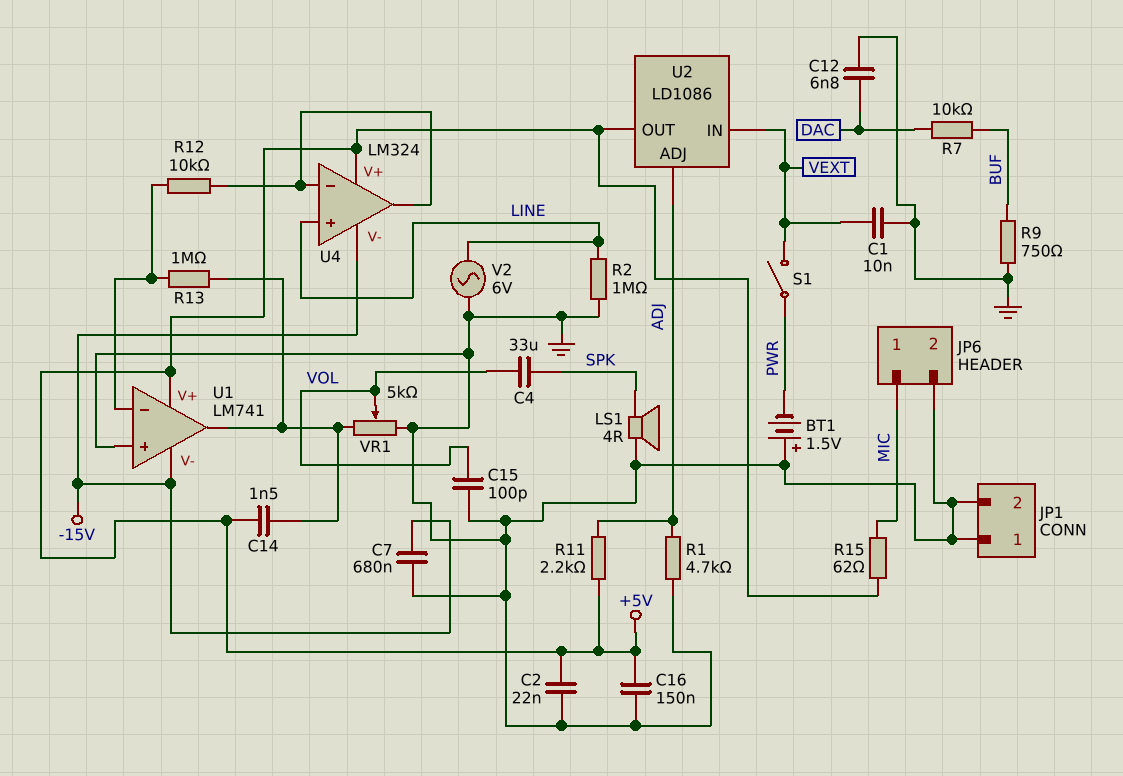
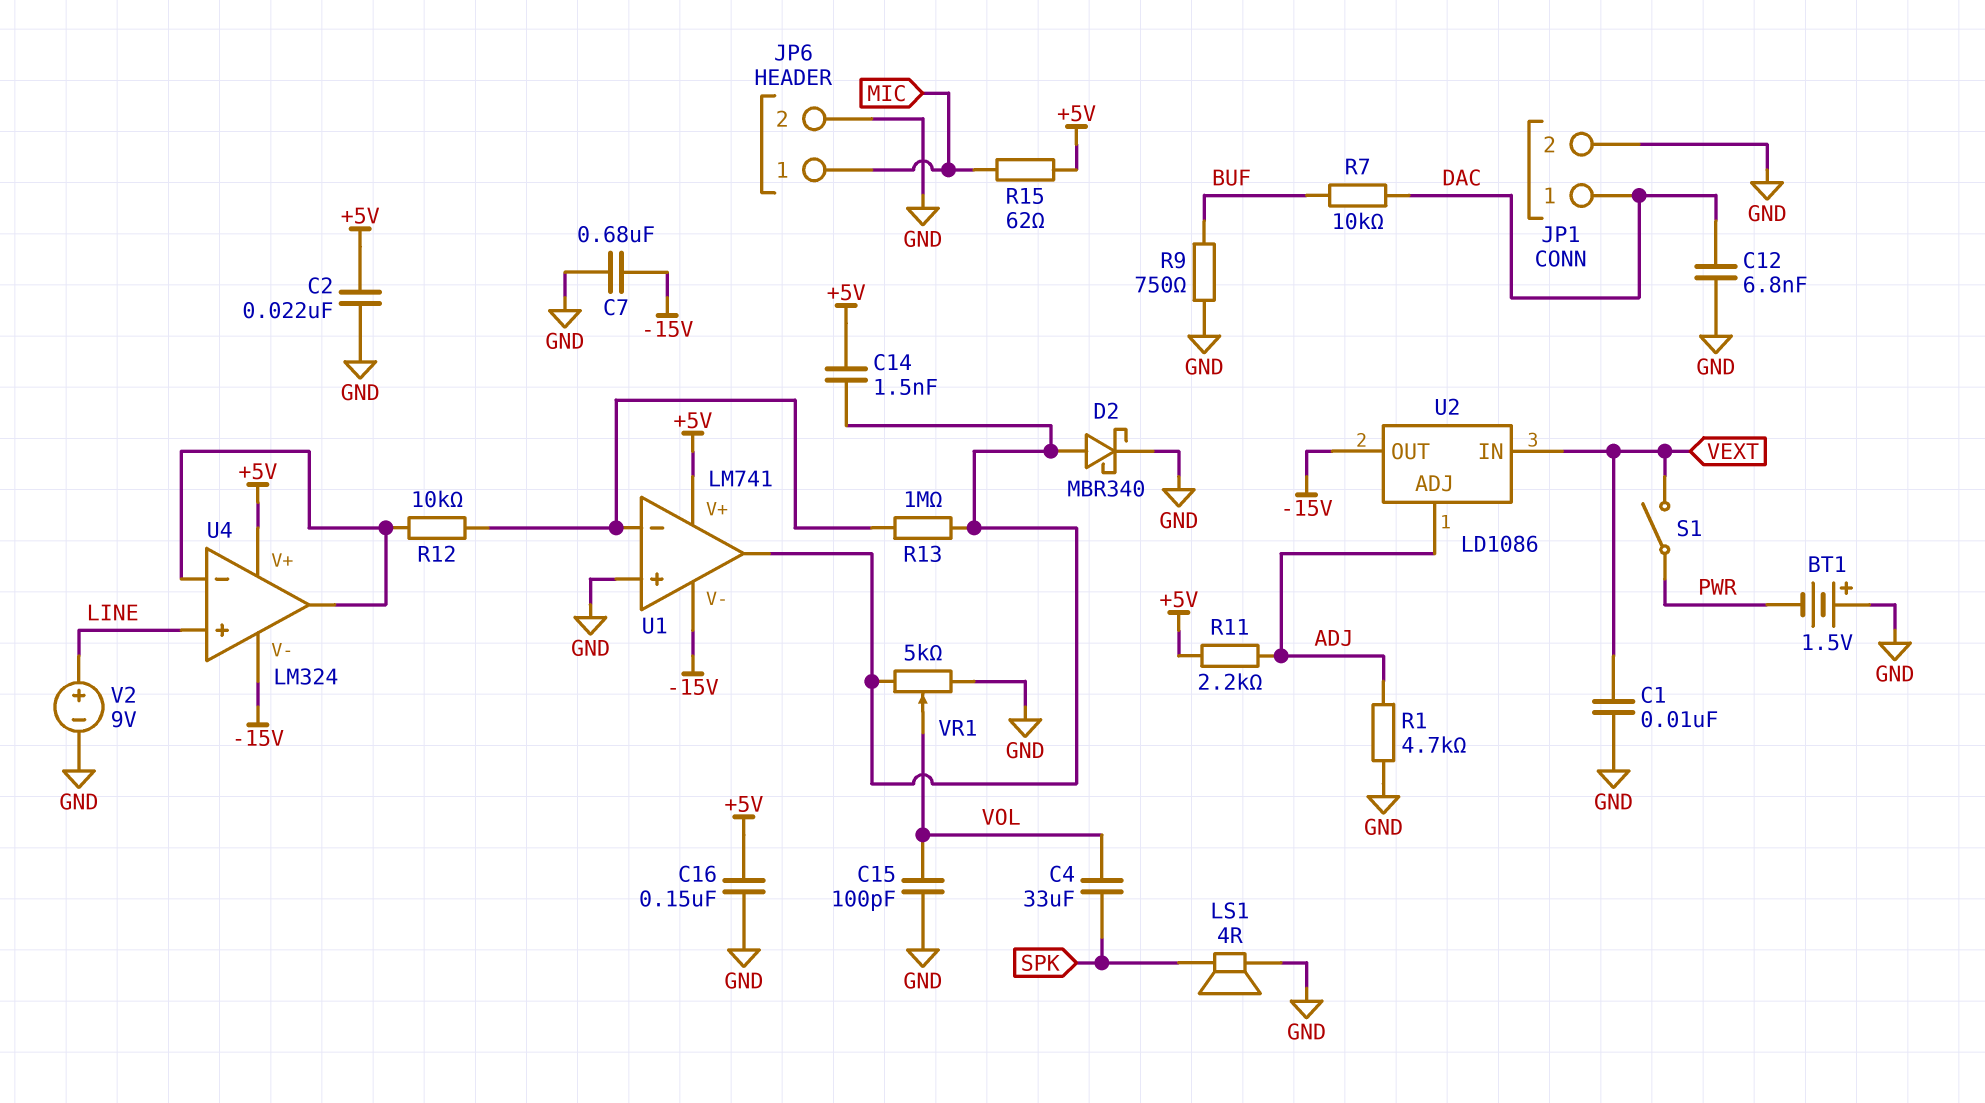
D2: none -> schottky MBR340 (A U1/out, K GND)
JP1 pin 1: GND -> DAC
R2: 1M (GND, LINE) -> none
U2 pin OUT: +5V -> -15V
V2: AC 6V (GND, LINE) -> 9V (plus LINE, minus GND)

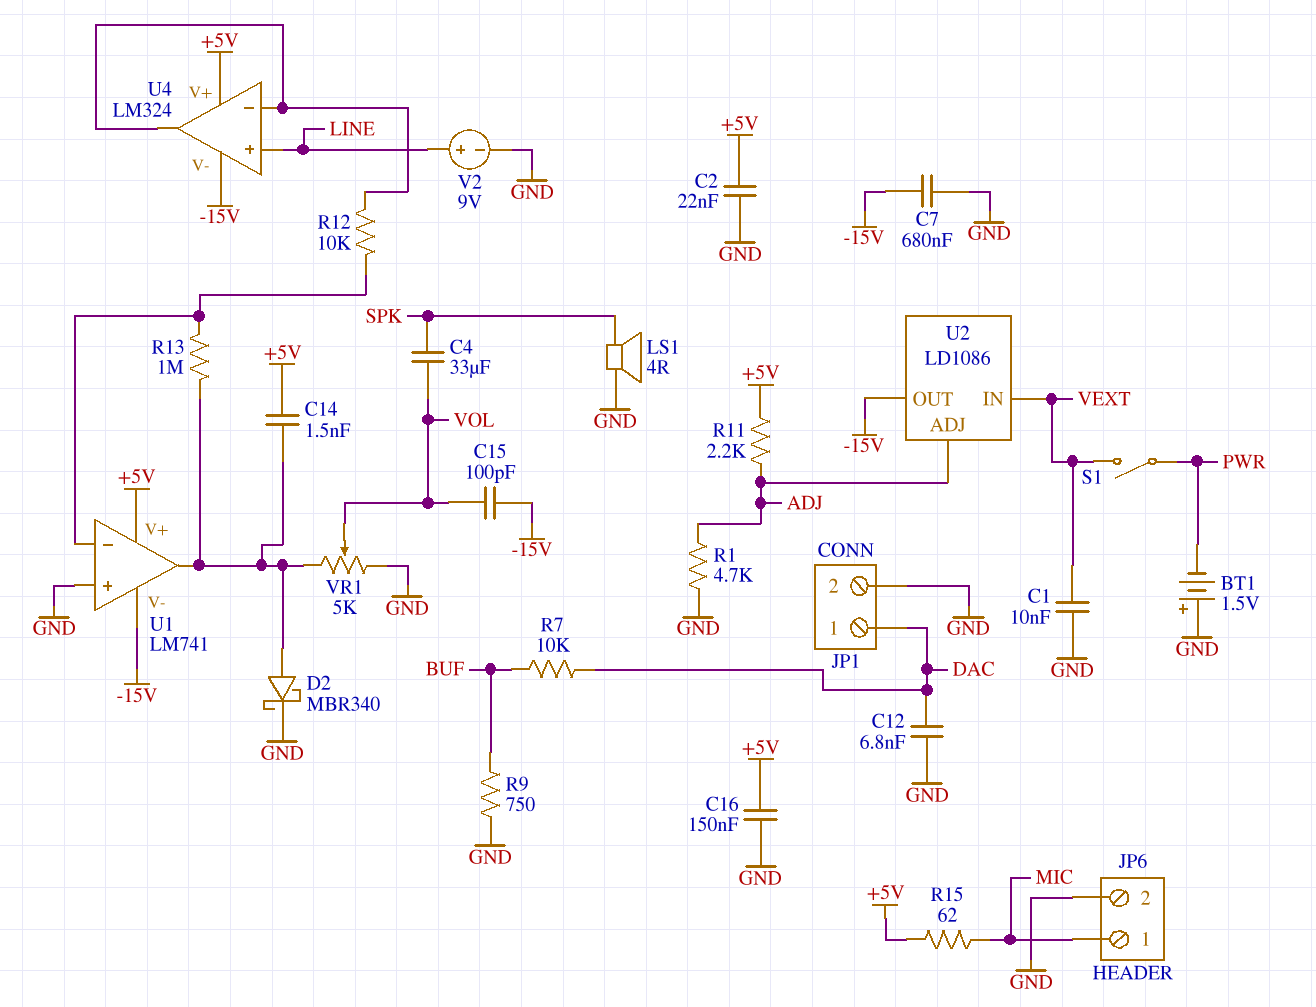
C15: 100pF (GND, VOL) -> 100pF (-15V, VOL)

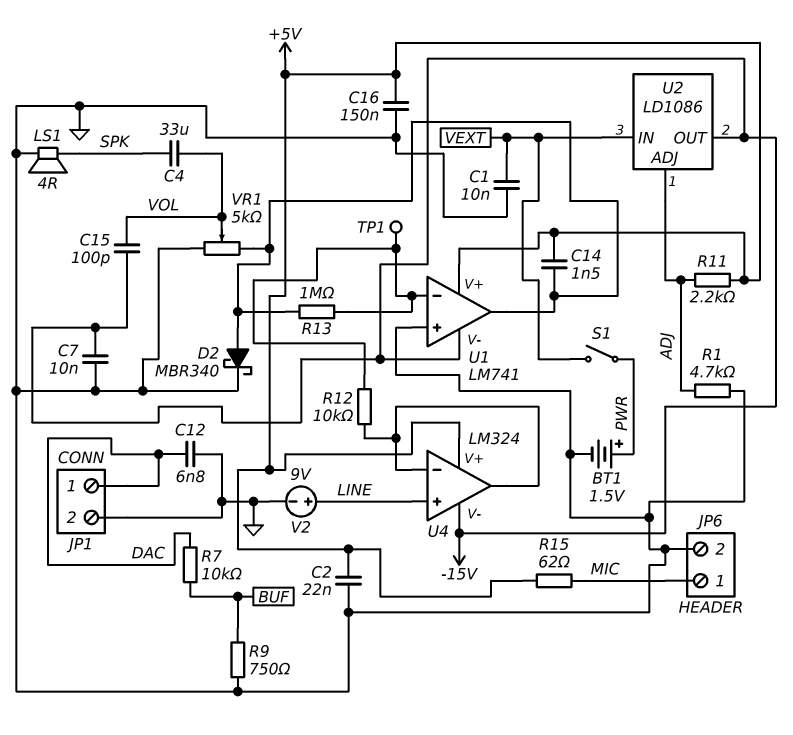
BT1: 1.5V (plus GND, minus PWR) -> 1.5V (plus PWR, minus GND)
C7: 680nF (-15V, GND) -> 10nF (-15V, GND)
TP1: none -> test point (U1/in-)

